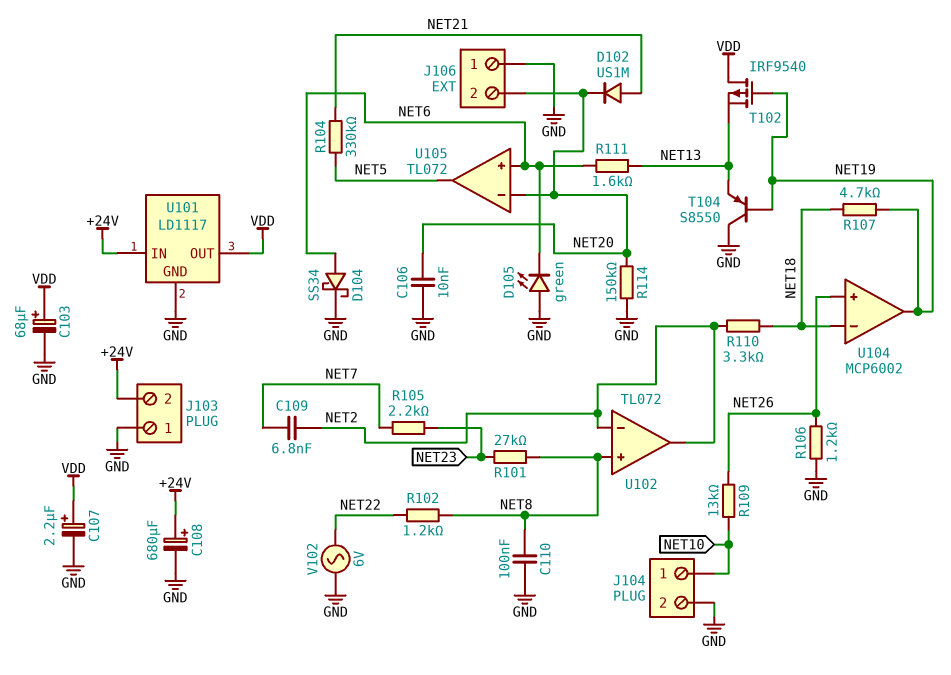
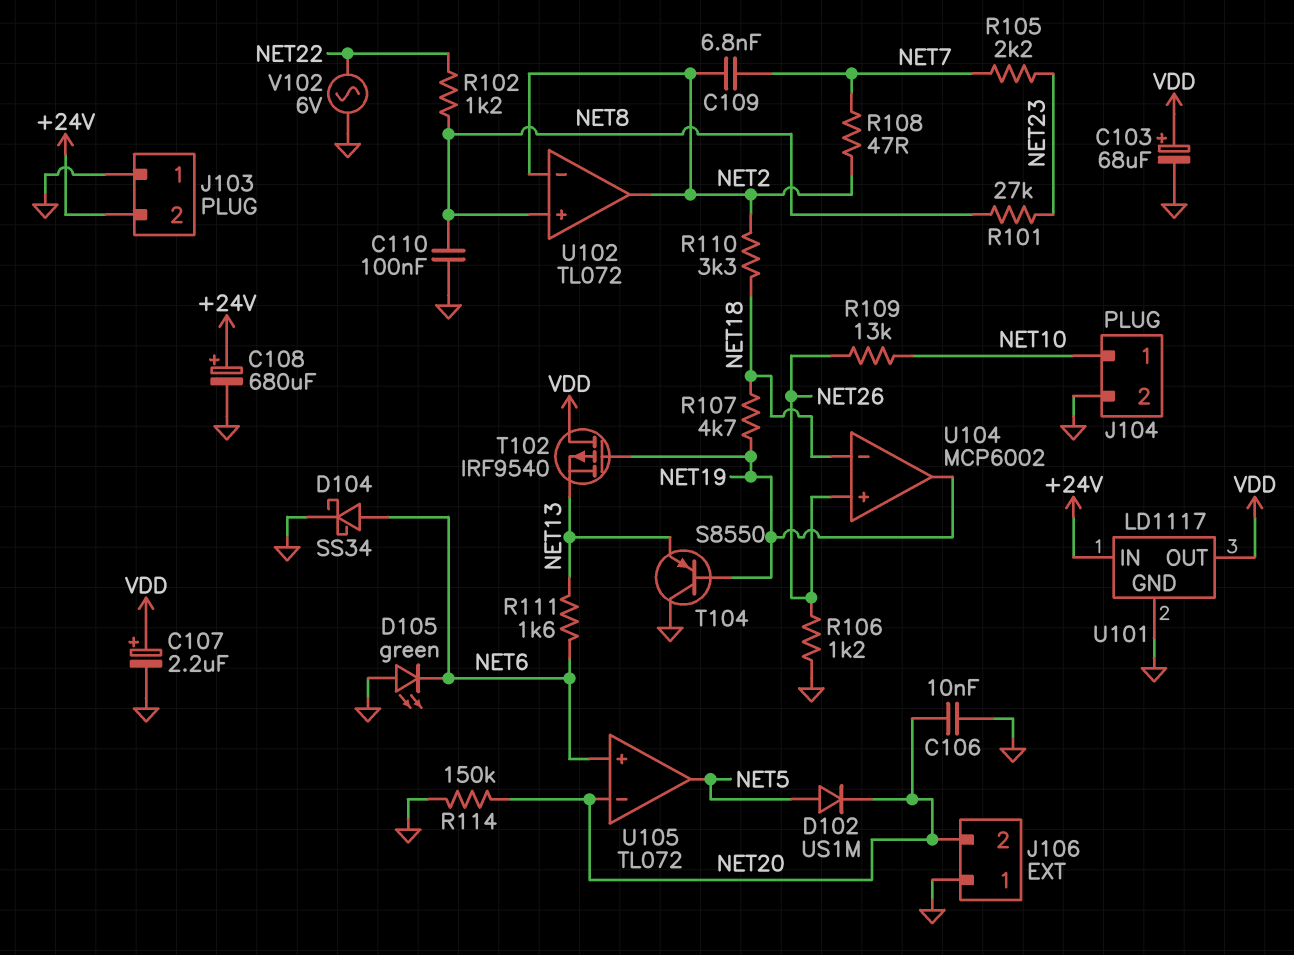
D102: diode US1M (A NET21, K NET20) -> diode US1M (A NET5, K NET20)
R104: 330k (NET5, NET21) -> none
R108: none -> 47 (NET2, NET7)

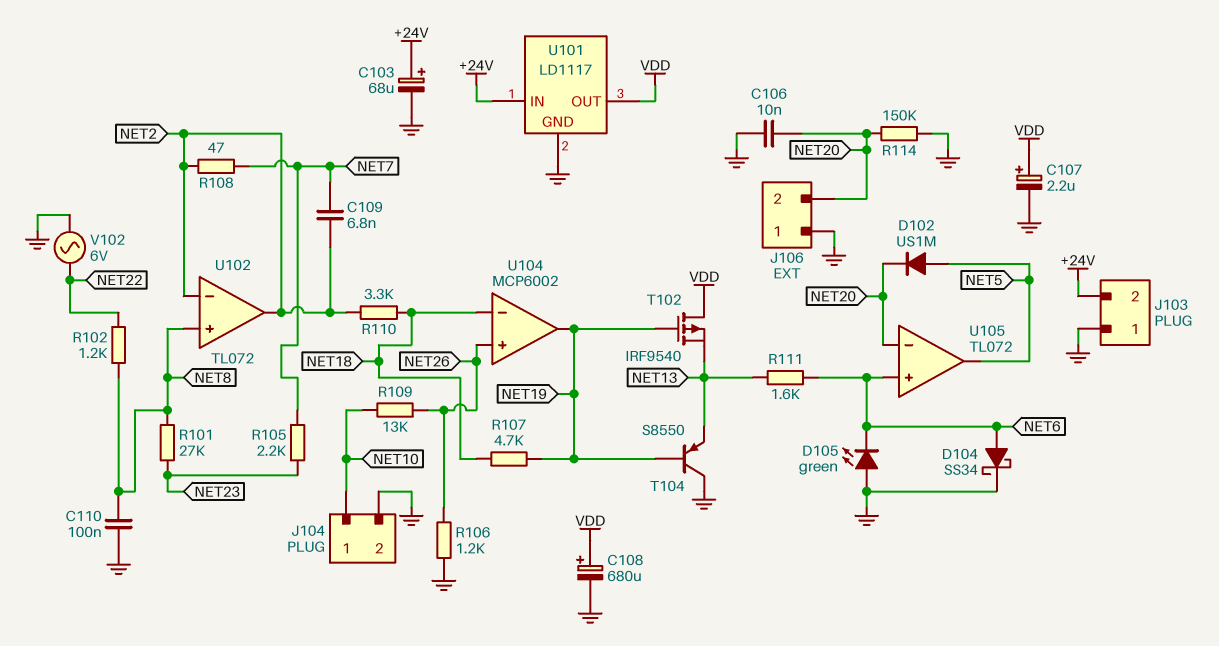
C103: 68uF (plus VDD, minus GND) -> 68uF (plus +24V, minus GND)
C108: 680uF (plus +24V, minus GND) -> 680uF (plus VDD, minus GND)

